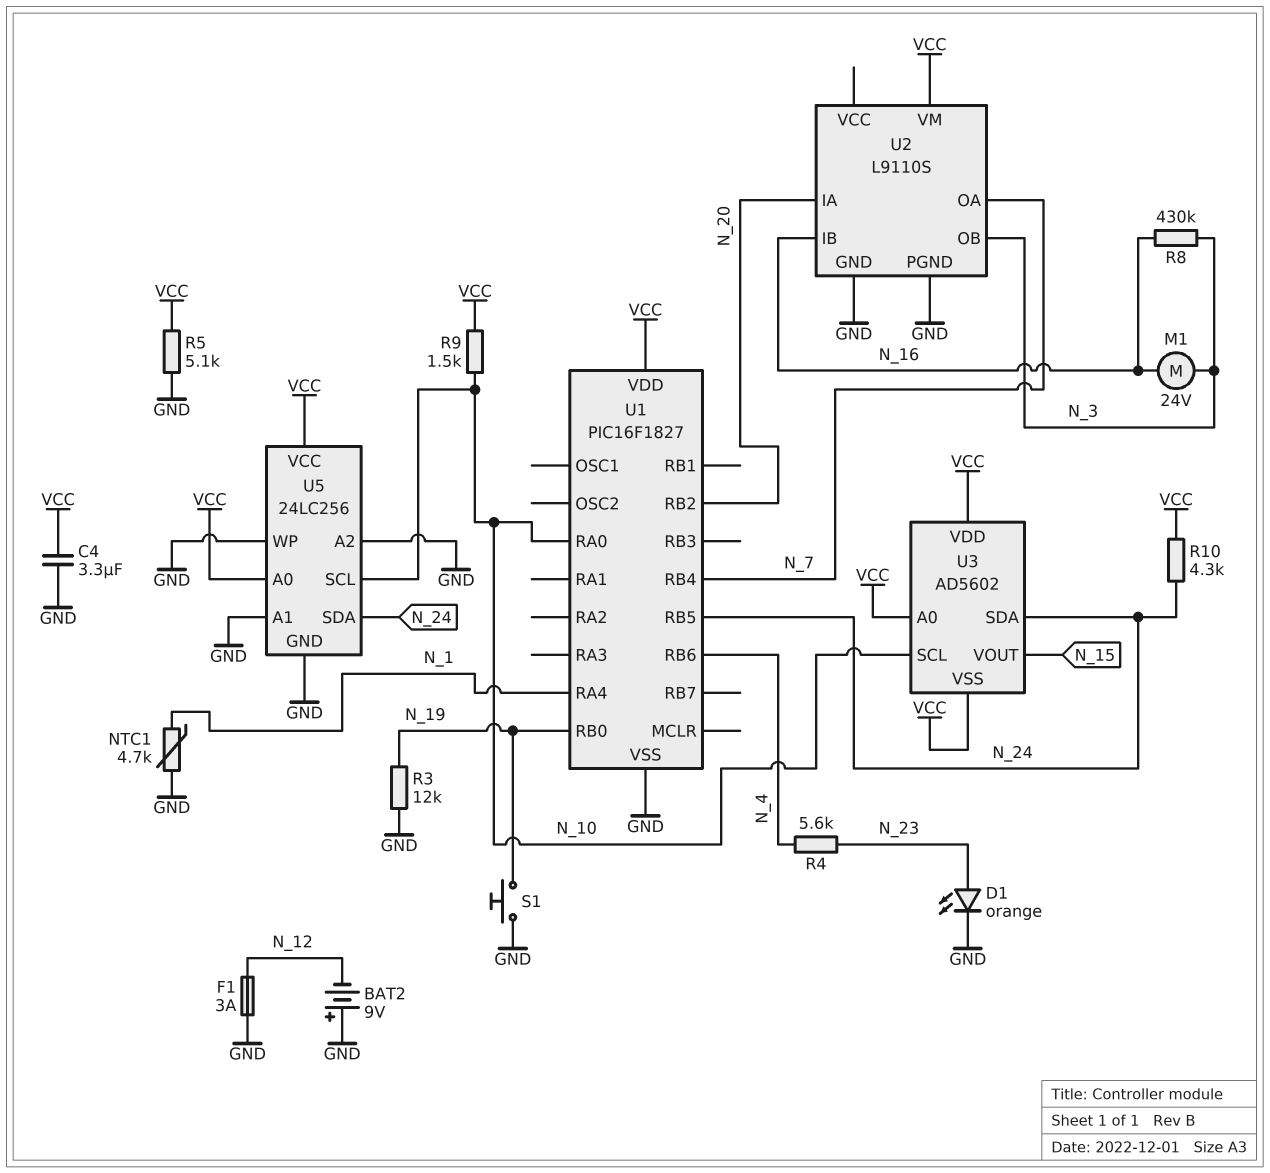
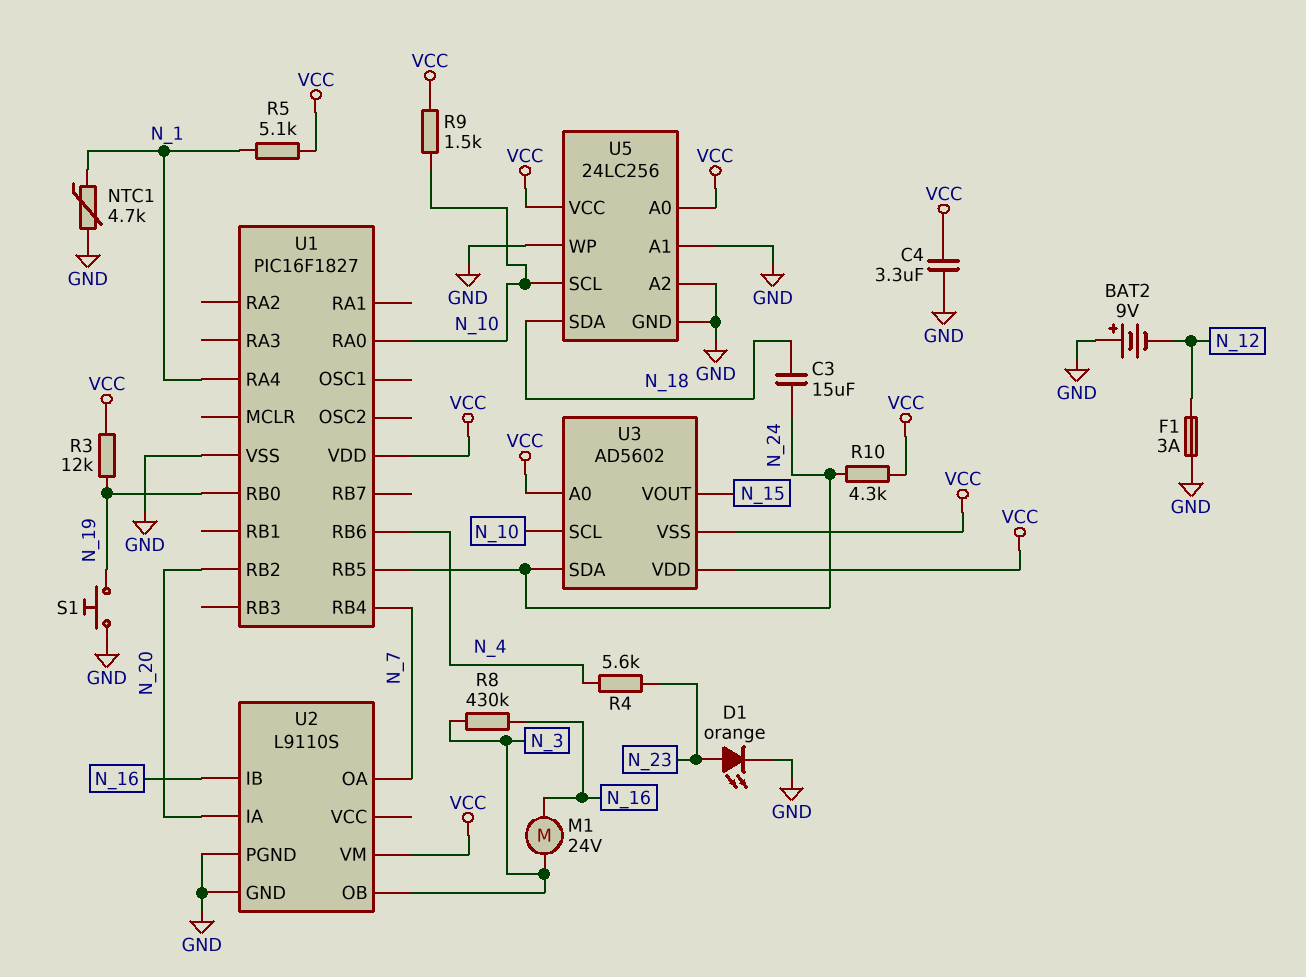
C3: none -> 15uF (N_18, N_24)
R3: 12k (GND, N_19) -> 12k (N_19, VCC)
R5: 5.1k (GND, VCC) -> 5.1k (N_1, VCC)
U5 pin SDA: N_24 -> N_18

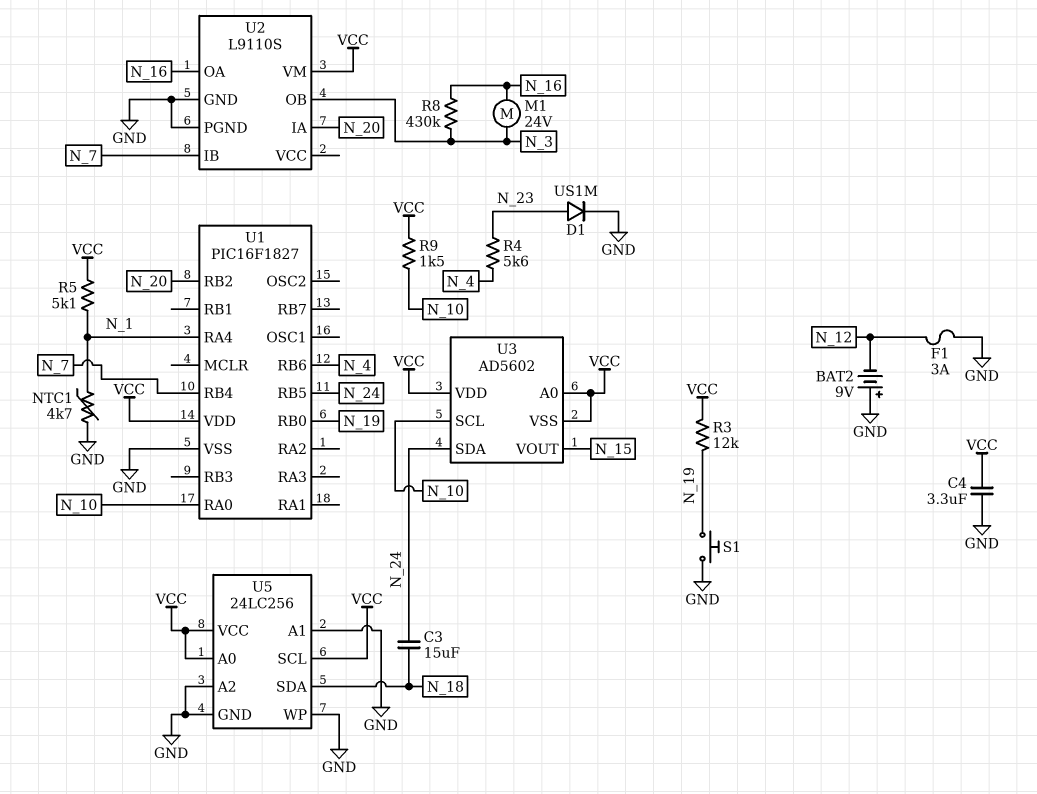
D1: LED orange (A N_23, K GND) -> diode US1M (A N_23, K GND)
R10: 4.3k (N_24, VCC) -> none
U2 pin IB: N_16 -> N_7
U2 pin OA: N_7 -> N_16
U5 pin SCL: N_10 -> VCC

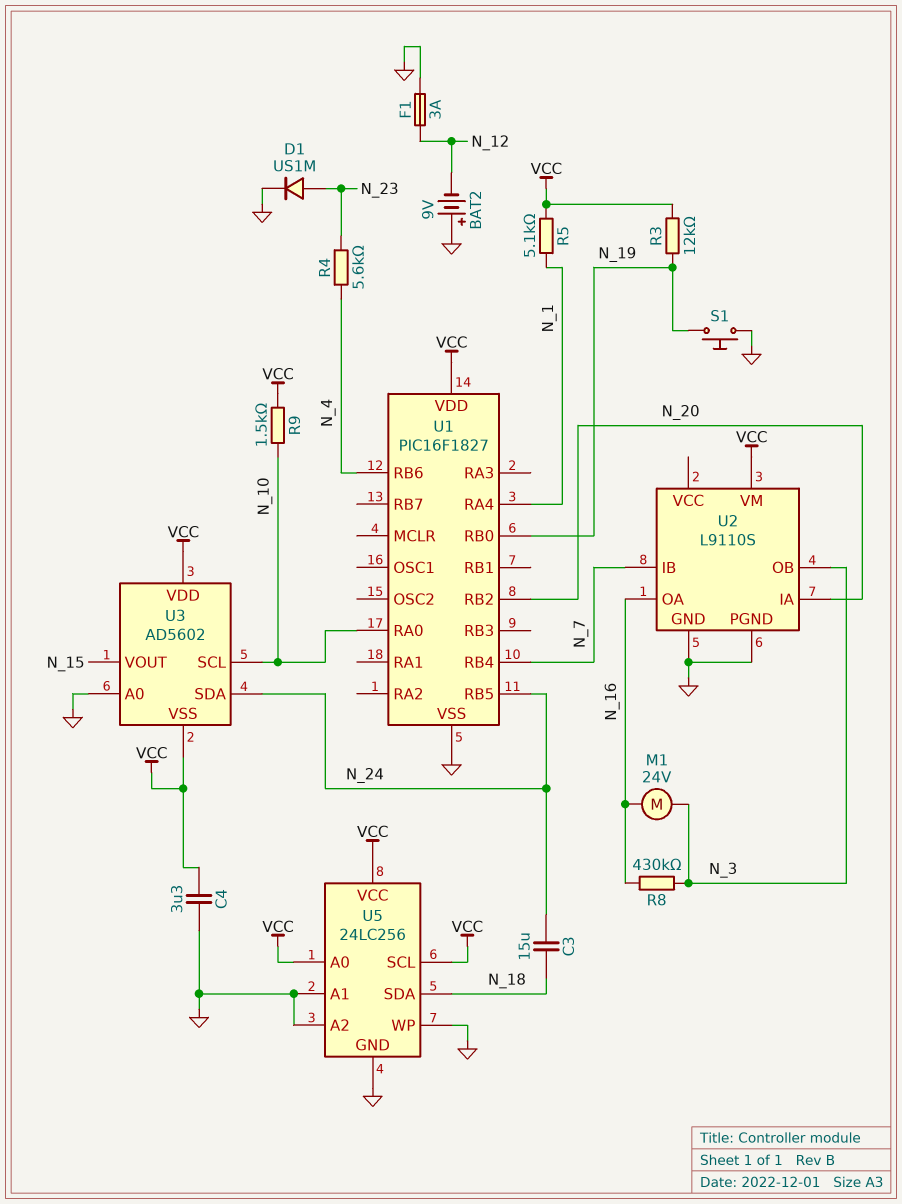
NTC1: 4.7k (GND, N_1) -> none
U3 pin A0: VCC -> GND

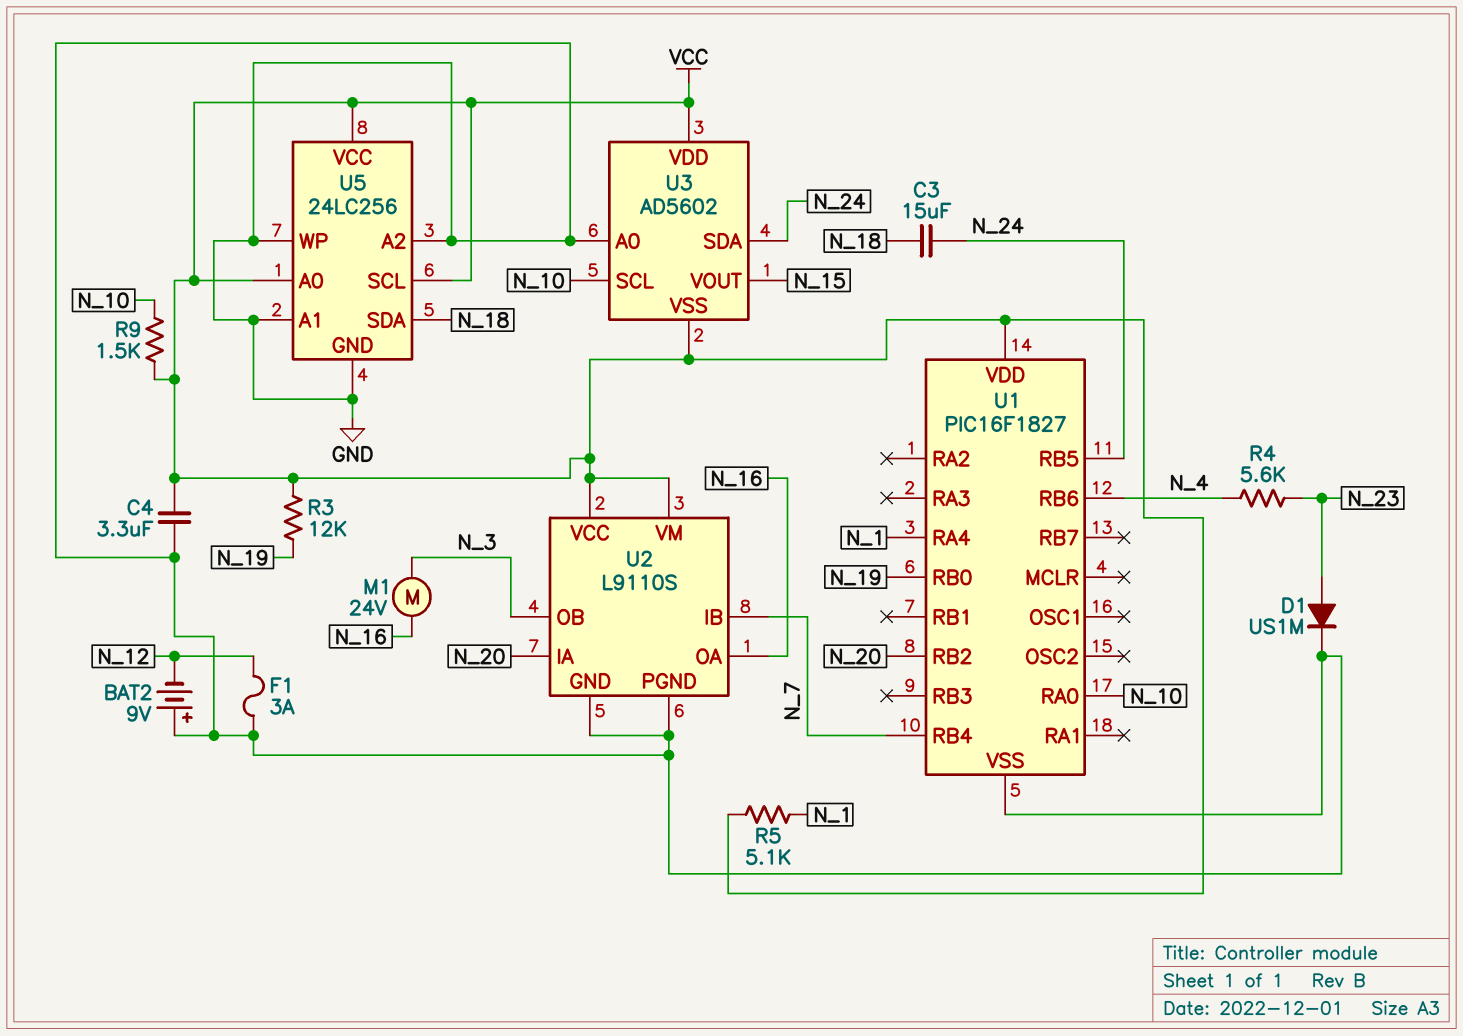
R8: 430k (N_3, N_16) -> none
S1: button (GND, N_19) -> none
U2 pin VCC: none -> VCC

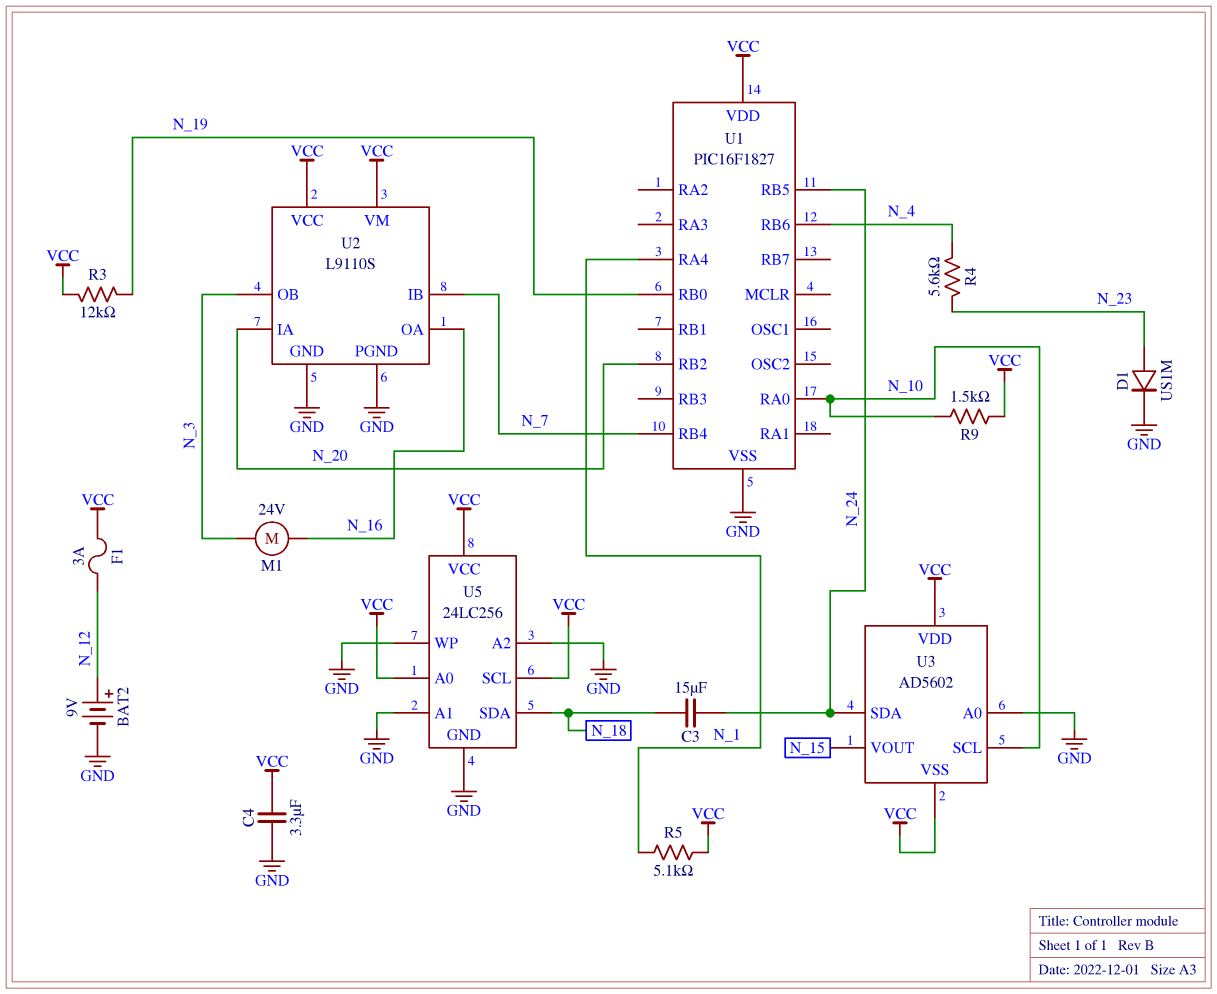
BAT2: 9V (plus GND, minus N_12) -> 9V (plus N_12, minus GND)
F1: 3A (GND, N_12) -> 3A (N_12, VCC)

